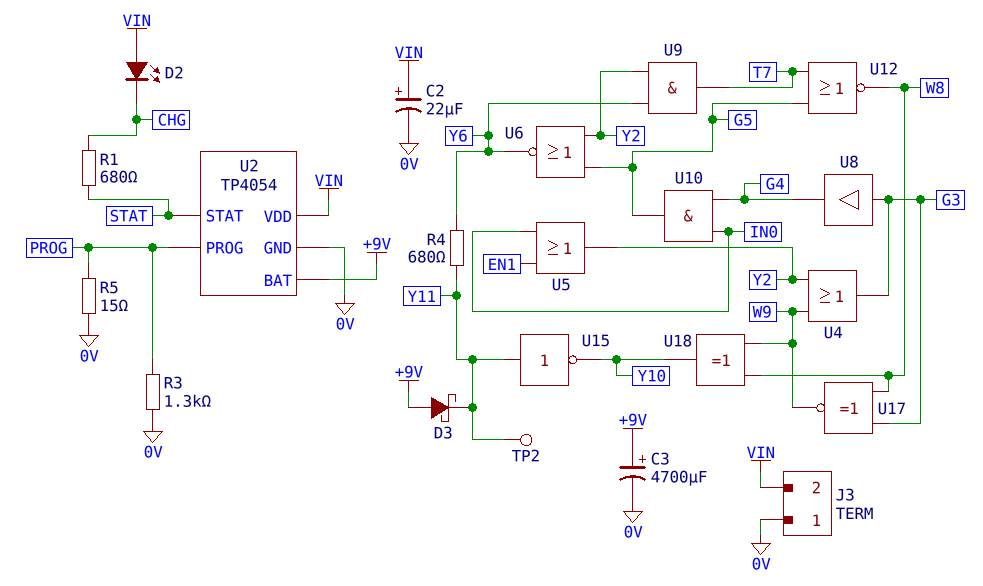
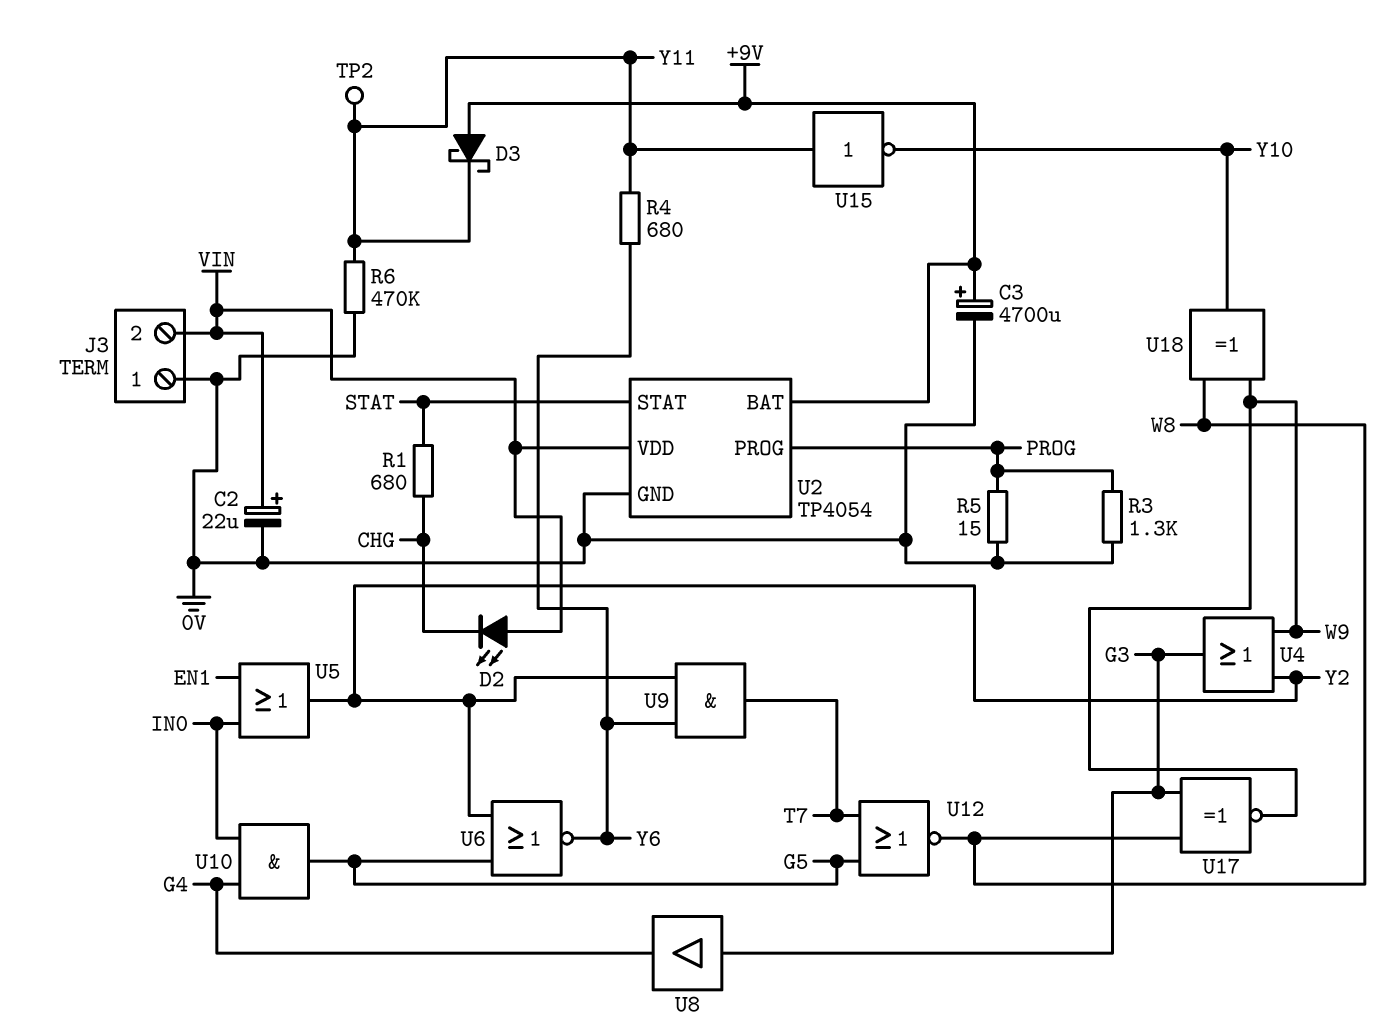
R6: none -> 470k (0V, Y11)

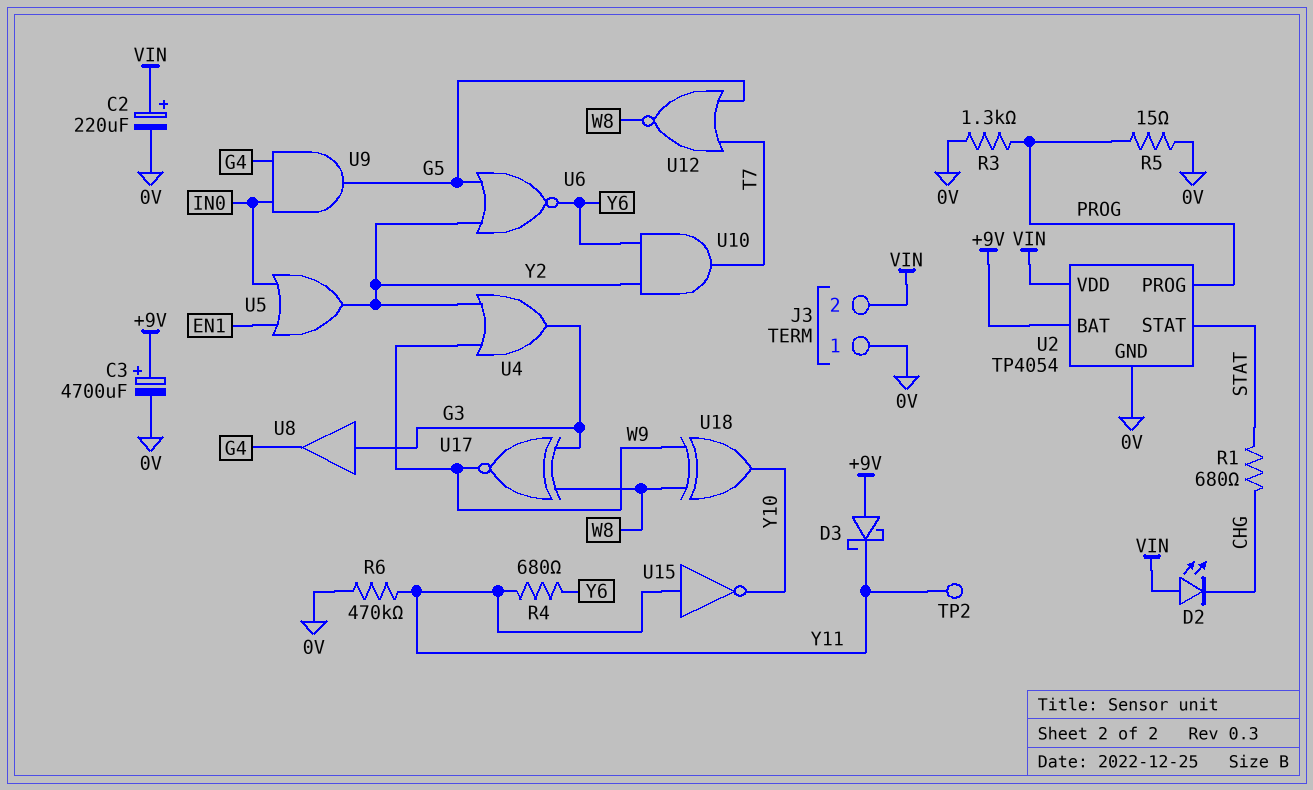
C2: 22uF (plus VIN, minus 0V) -> 220uF (plus VIN, minus 0V)
U9: AND (in Y2, in Y6, out T7) -> AND (in G4, in IN0, out G5)
U10: AND (in G4, in IN0, out G5) -> AND (in Y2, in Y6, out T7)

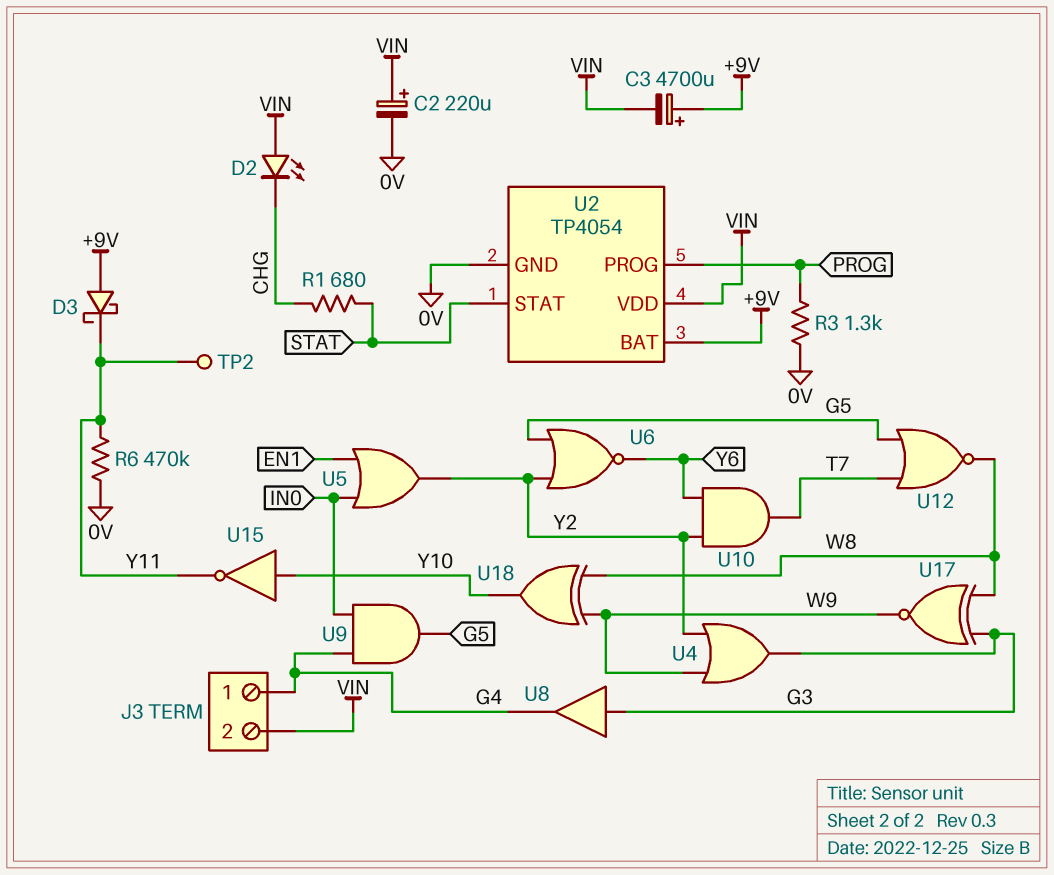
C3: 4700uF (plus +9V, minus 0V) -> 4700uF (plus +9V, minus VIN)
J3 pin 1: 0V -> G4
R4: 680 (Y6, Y11) -> none
R5: 15 (0V, PROG) -> none
U15: NOT (in Y11, out Y10) -> NOT (in Y10, out Y11)

